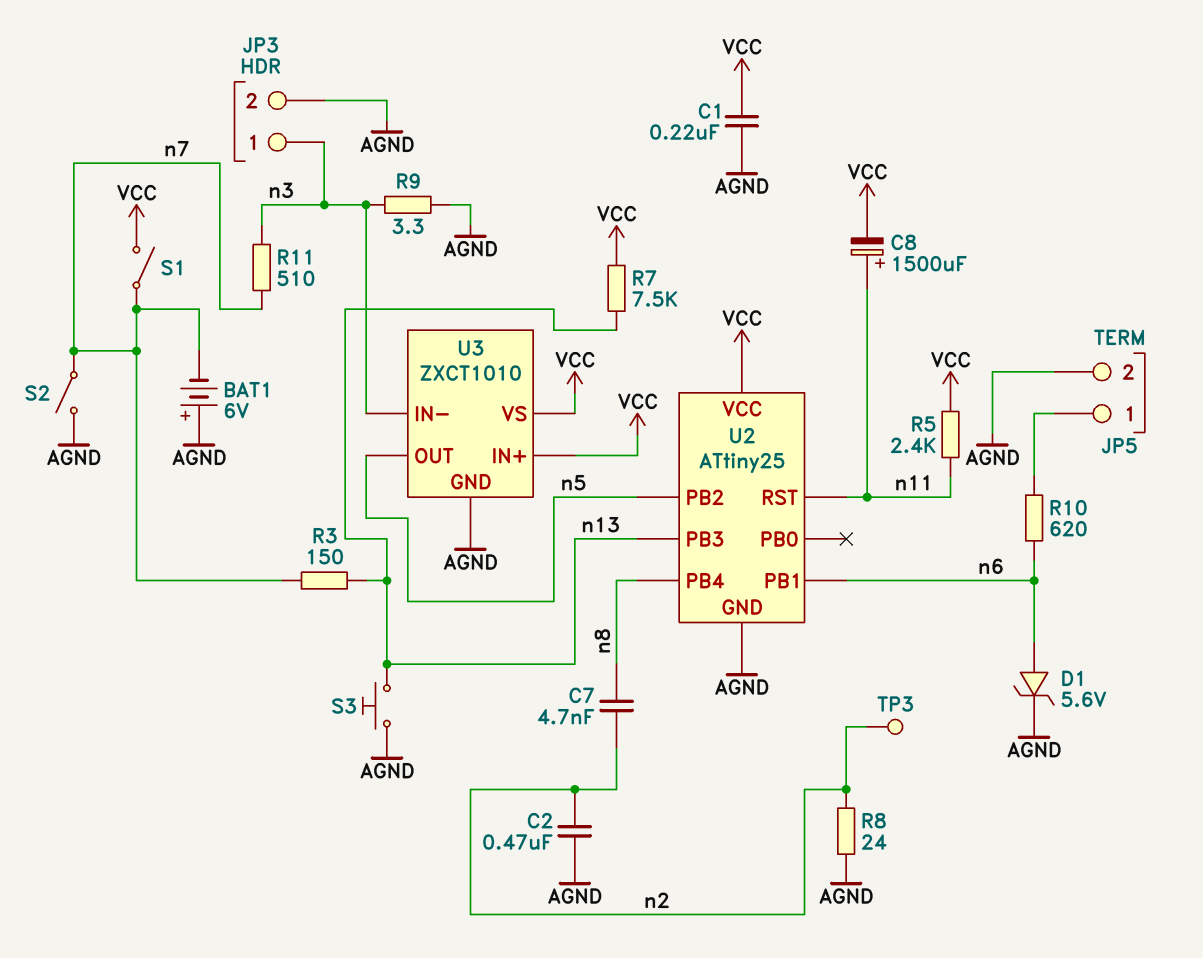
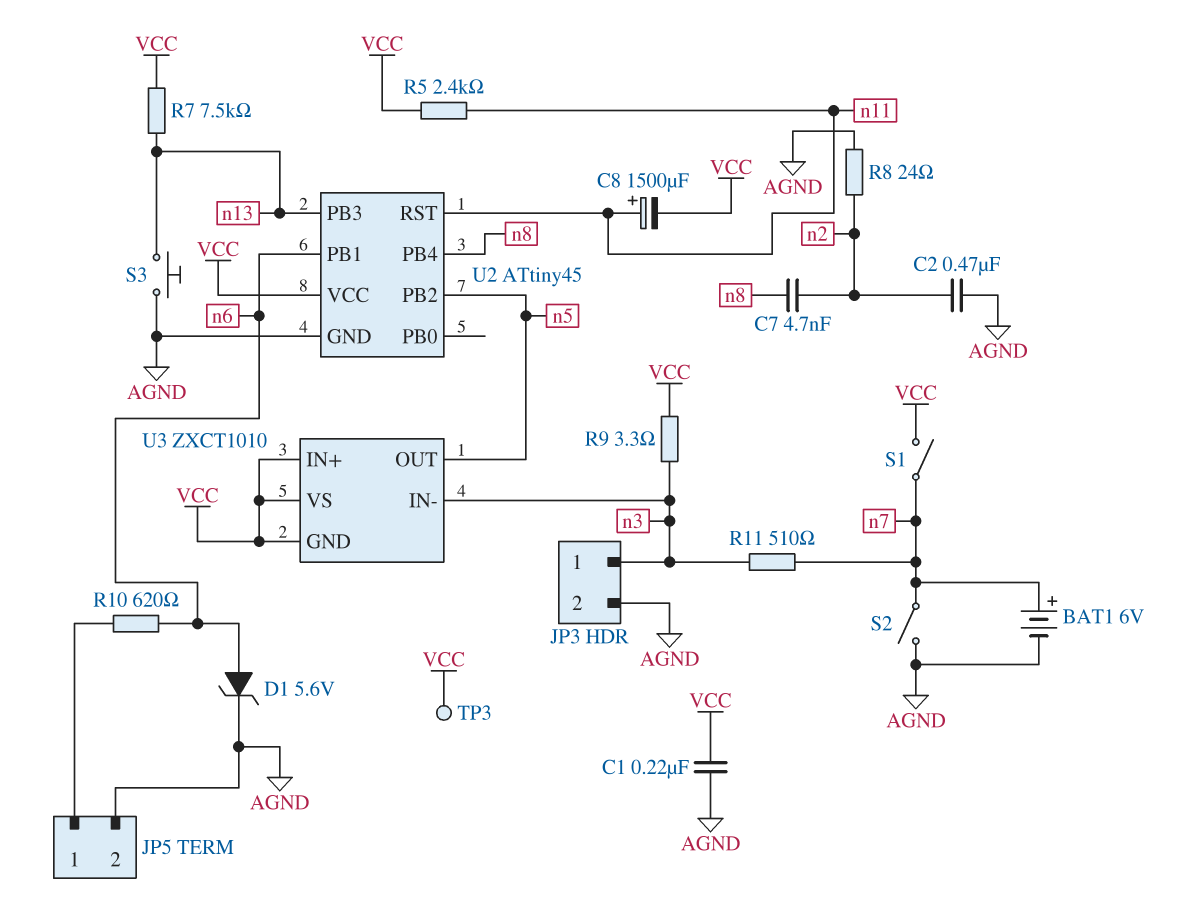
BAT1: 6V (plus AGND, minus n7) -> 6V (plus n7, minus AGND)
R3: 150 (n7, n13) -> none
R9: 3.3 (AGND, n3) -> 3.3 (VCC, n3)
TP3: test point (n2) -> test point (VCC)
U2: ATtiny25 -> ATtiny45
U3 pin GND: AGND -> VCC

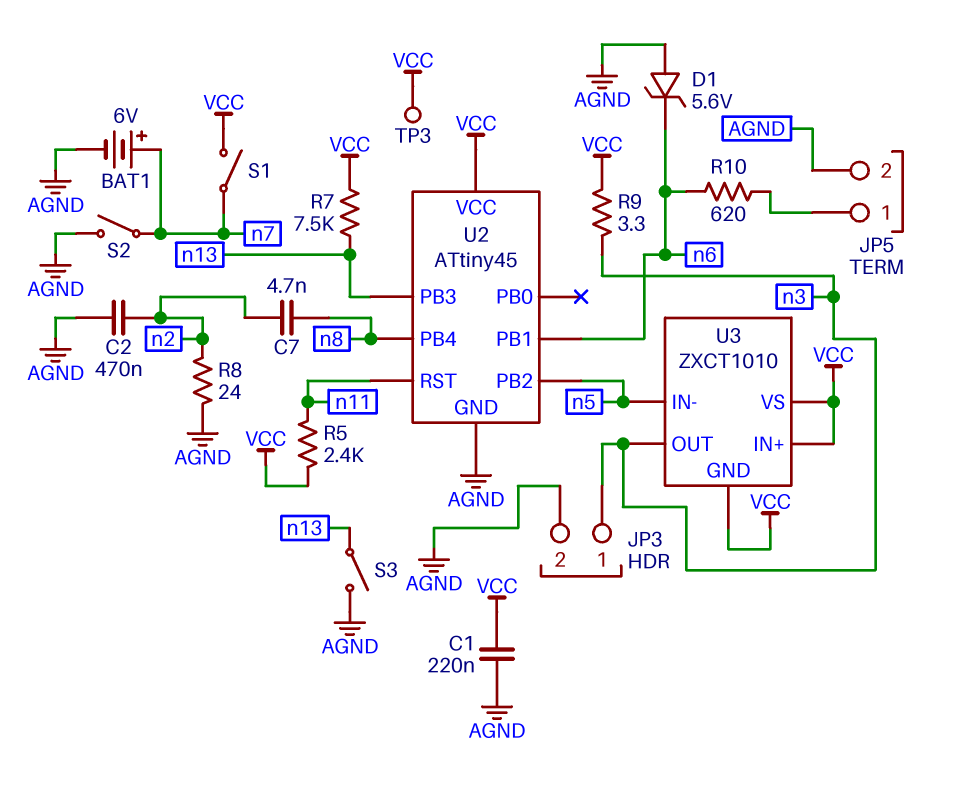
C8: 1500uF (plus n11, minus VCC) -> none
D1: zener 5.6V (A n6, K AGND) -> zener 5.6V (A AGND, K n6)
R11: 510 (n3, n7) -> none
S3: button (AGND, n13) -> switch (AGND, n13)
U3 pin IN-: n3 -> n5
U3 pin OUT: n5 -> n3

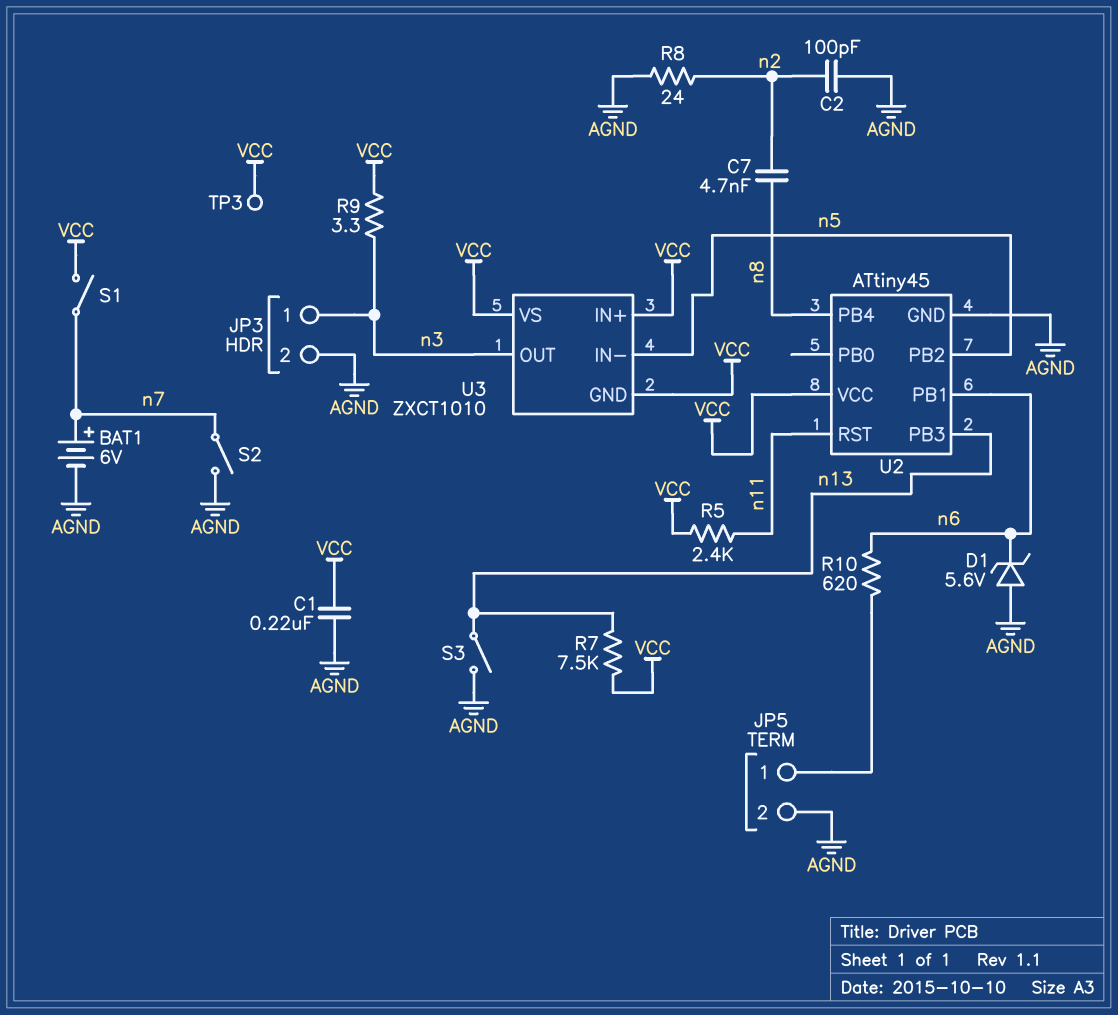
C2: 470nF (AGND, n2) -> 100pF (AGND, n2)

